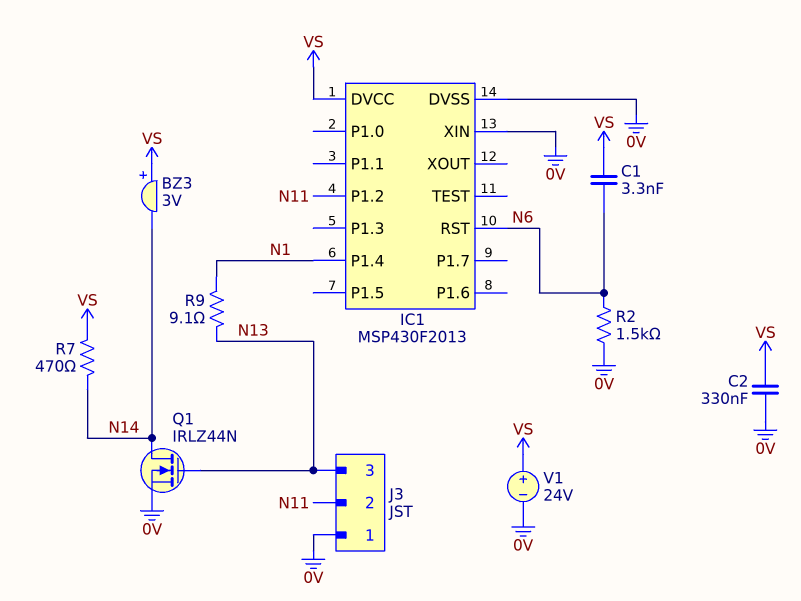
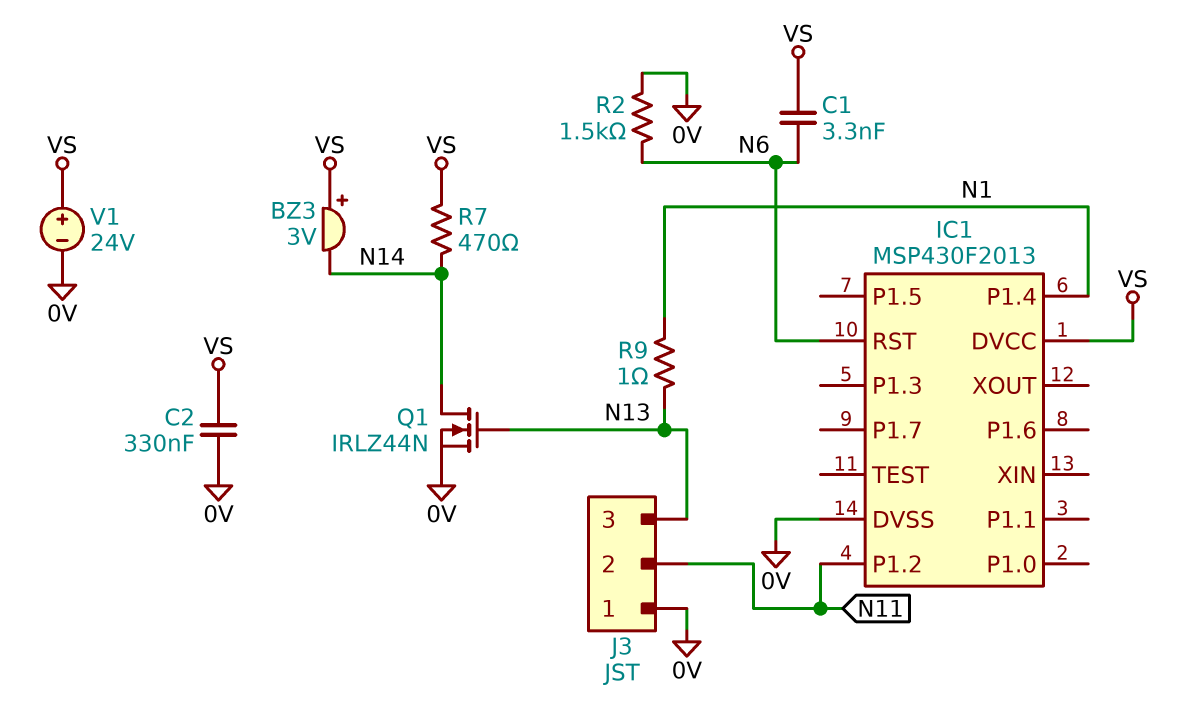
IC1 pin XIN: 0V -> none
R9: 9.1 (N1, N13) -> 1 (N1, N13)

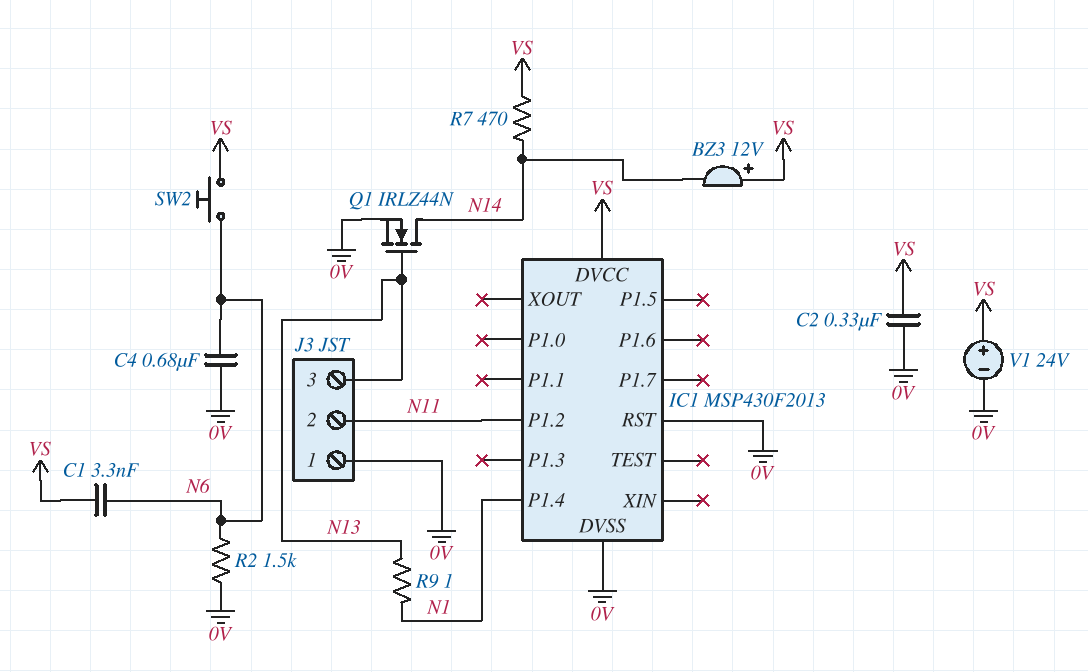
BZ3: buzzer 3V (plus VS, minus N14) -> buzzer 12V (plus VS, minus N14)
C4: none -> 680nF (0V, N6)
IC1 pin RST: N6 -> 0V
SW2: none -> button (N6, VS)

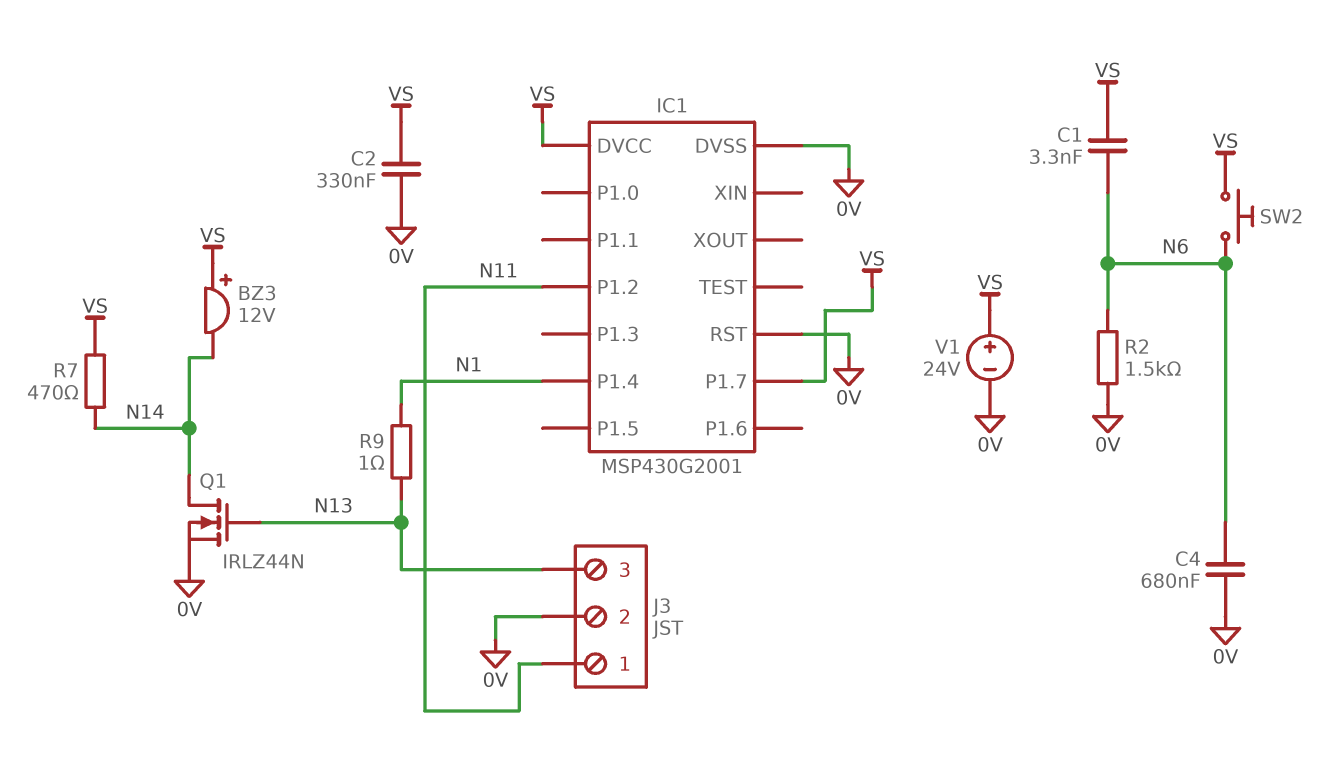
IC1: MSP430F2013 -> MSP430G2001
IC1 pin P1.7: none -> VS
J3 pin 1: 0V -> N11
J3 pin 2: N11 -> 0V

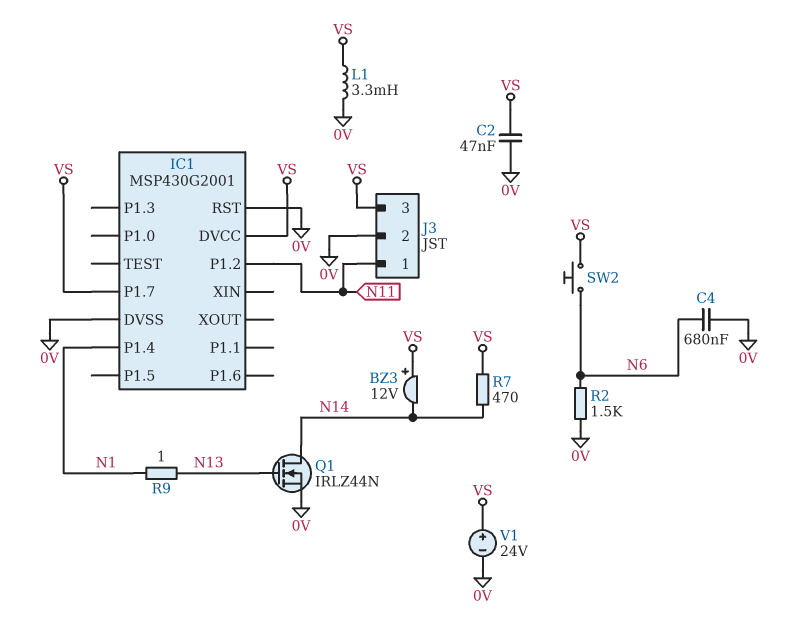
C1: 3.3nF (N6, VS) -> none
C2: 330nF (0V, VS) -> 47nF (0V, VS)
J3 pin 3: N13 -> VS
L1: none -> 3.3mH (0V, VS)

